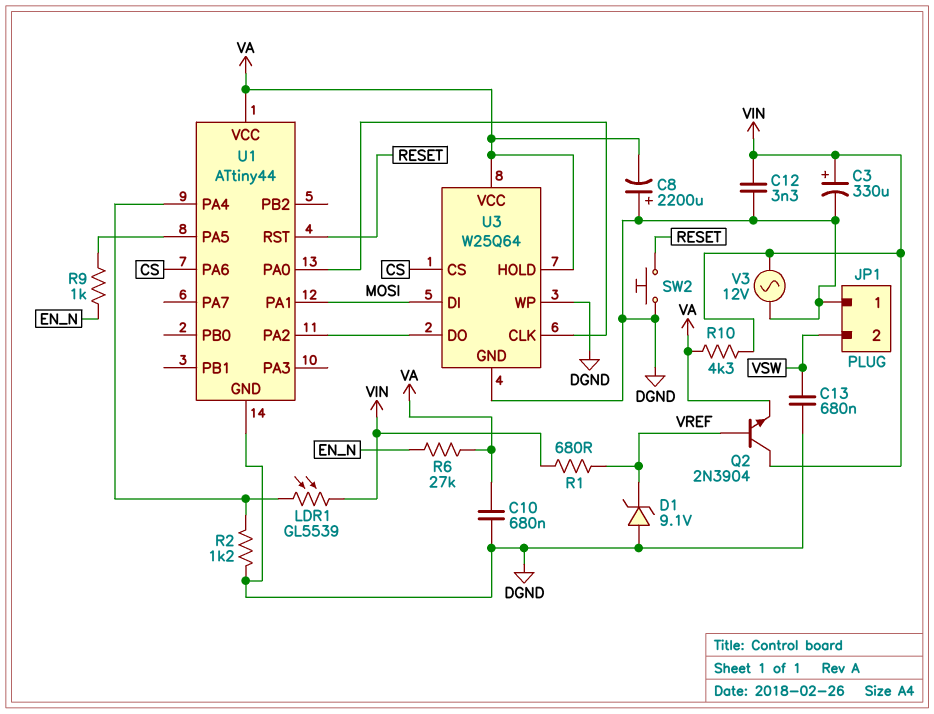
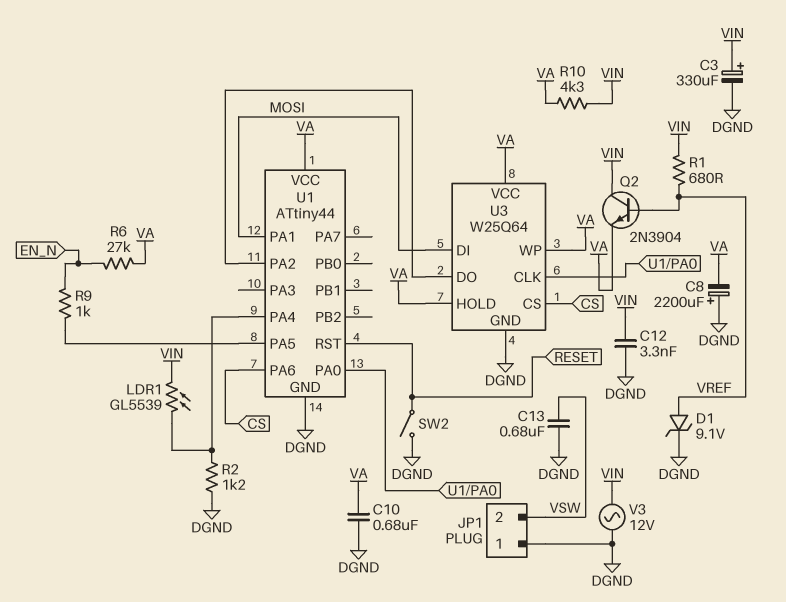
D1: zener 9.1V (A DGND, K VREF) -> zener 9.1V (A VREF, K DGND)
SW2: button (DGND, RESET) -> switch (DGND, RESET)
U3 pin WP: DGND -> VA

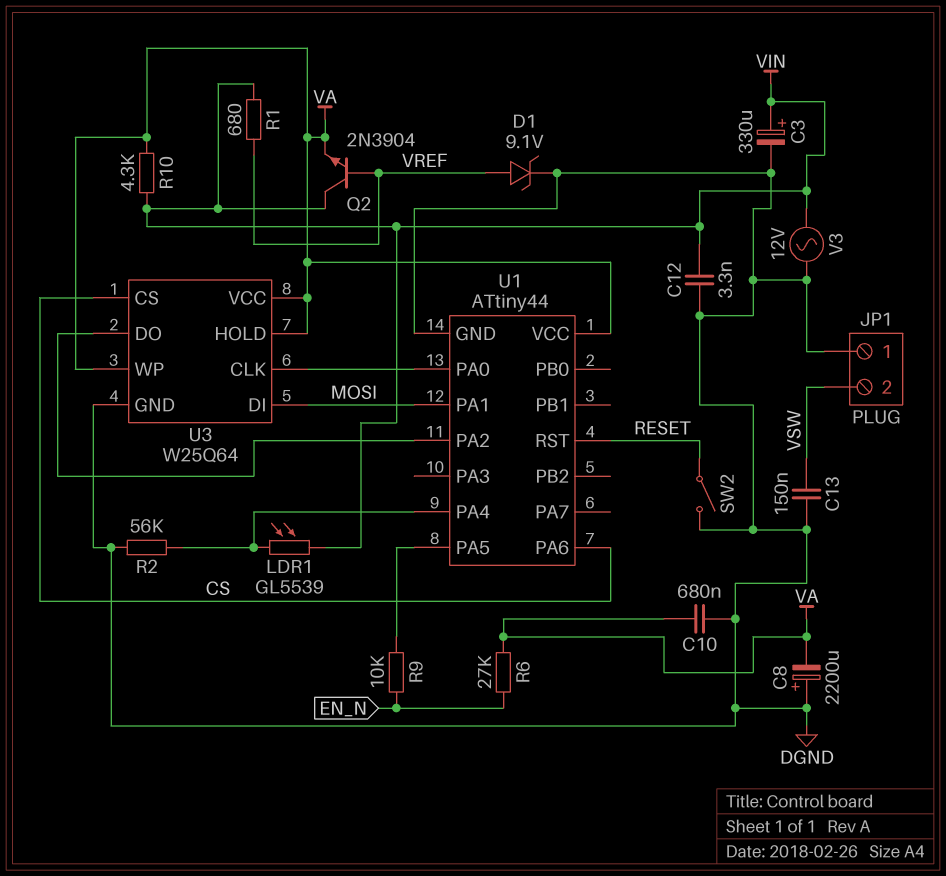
C13: 680nF (DGND, VSW) -> 150nF (DGND, VSW)
R2: 1.2k (DGND, U1/PA4) -> 56k (DGND, U1/PA4)
R9: 1k (EN_N, U1/PA5) -> 10k (EN_N, U1/PA5)

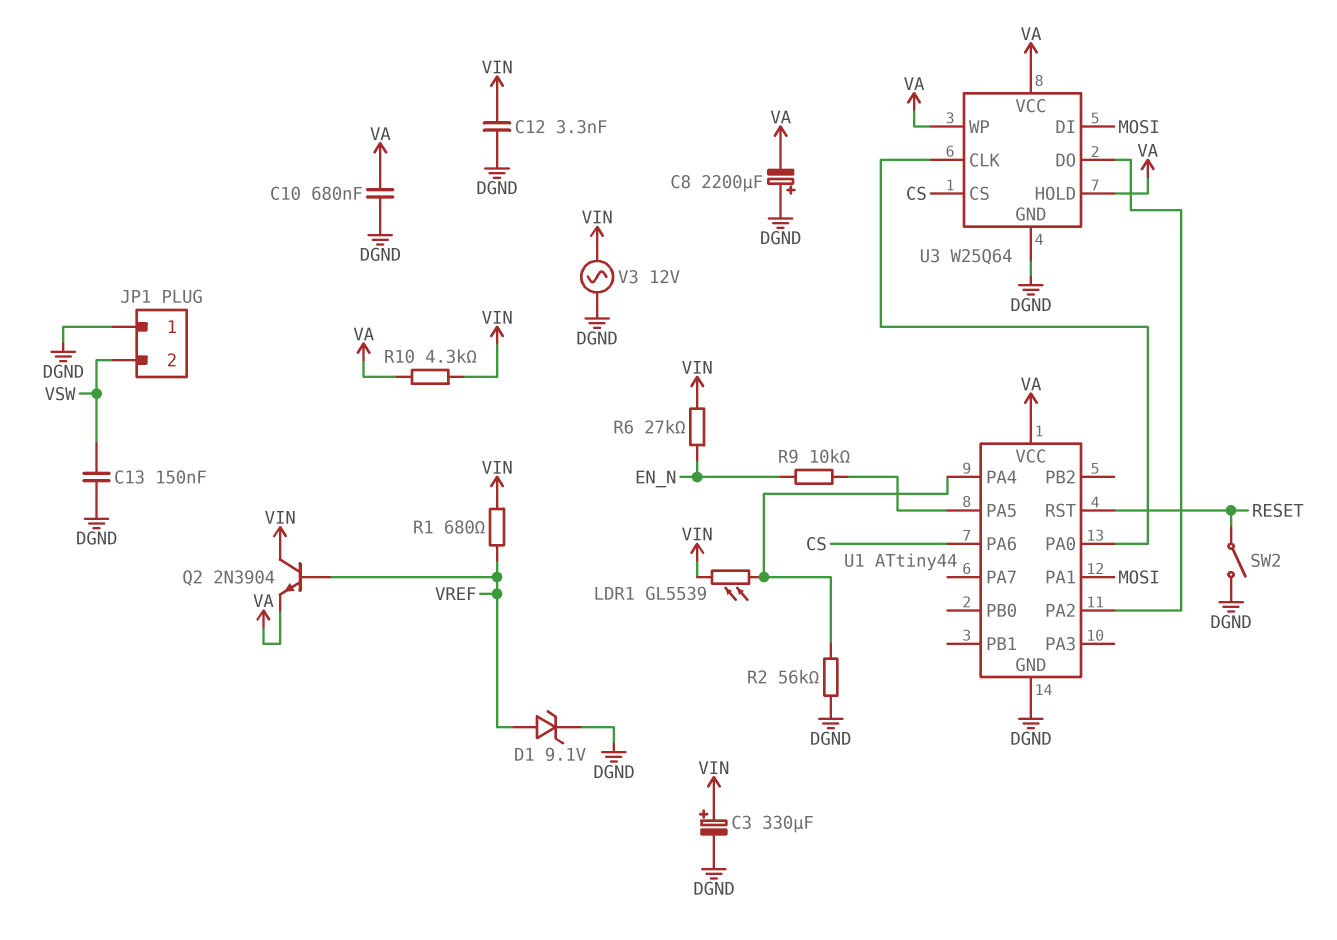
R6: 27k (EN_N, VA) -> 27k (EN_N, VIN)

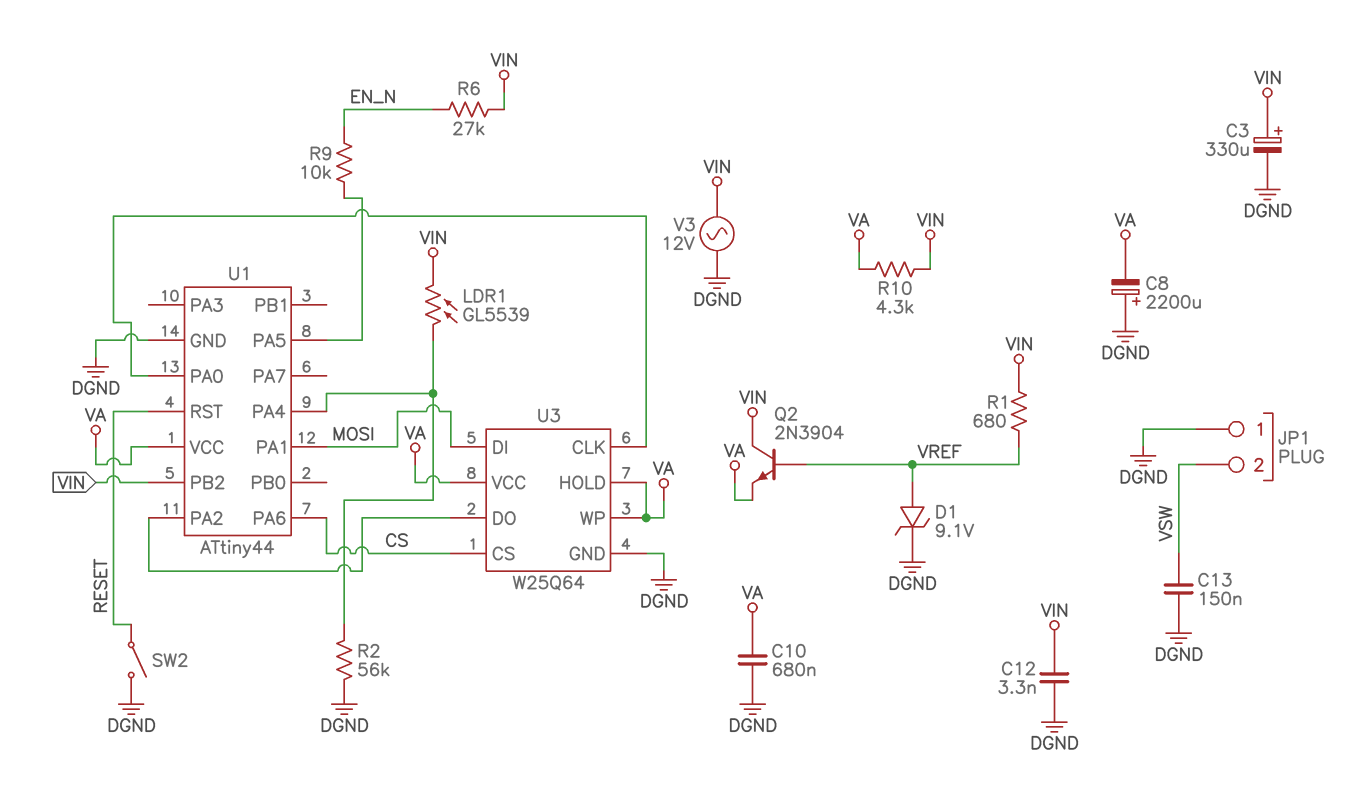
U1 pin PB2: none -> VIN

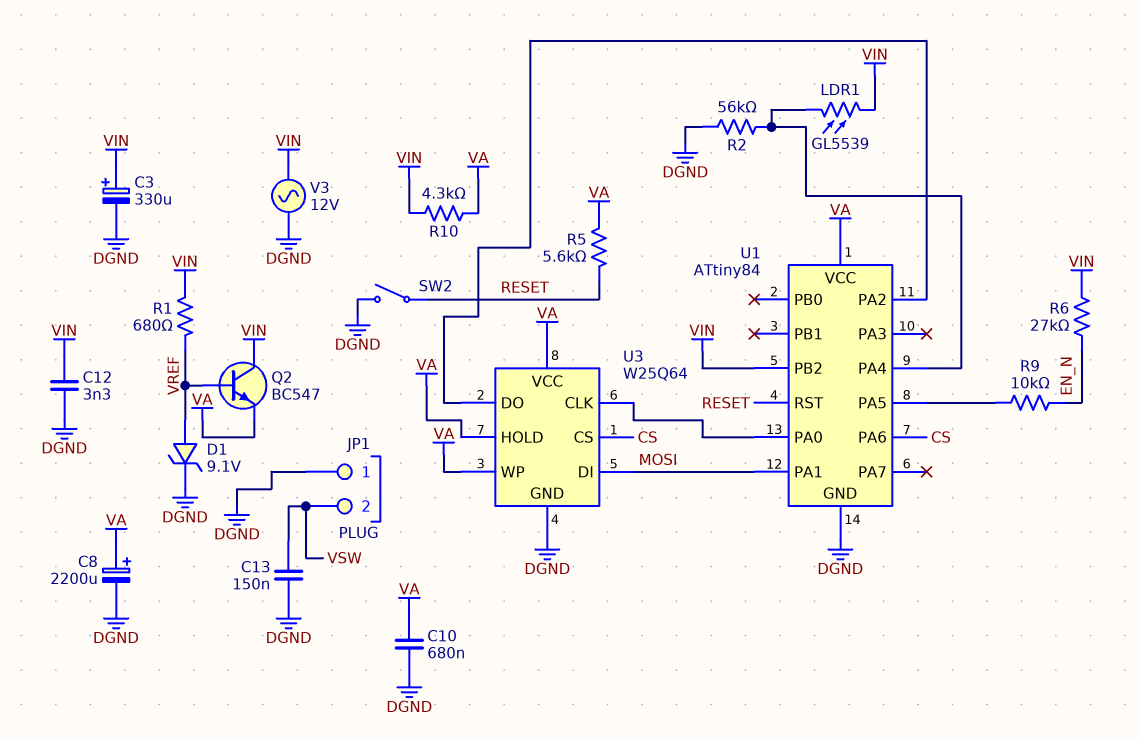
C8: 2200uF (plus DGND, minus VA) -> 2200uF (plus VA, minus DGND)
Q2: NPN 2N3904 (B VREF, C VIN, E VA) -> NPN BC547 (B VREF, C VIN, E VA)
R5: none -> 5.6k (RESET, VA)
U1: ATtiny44 -> ATtiny84

